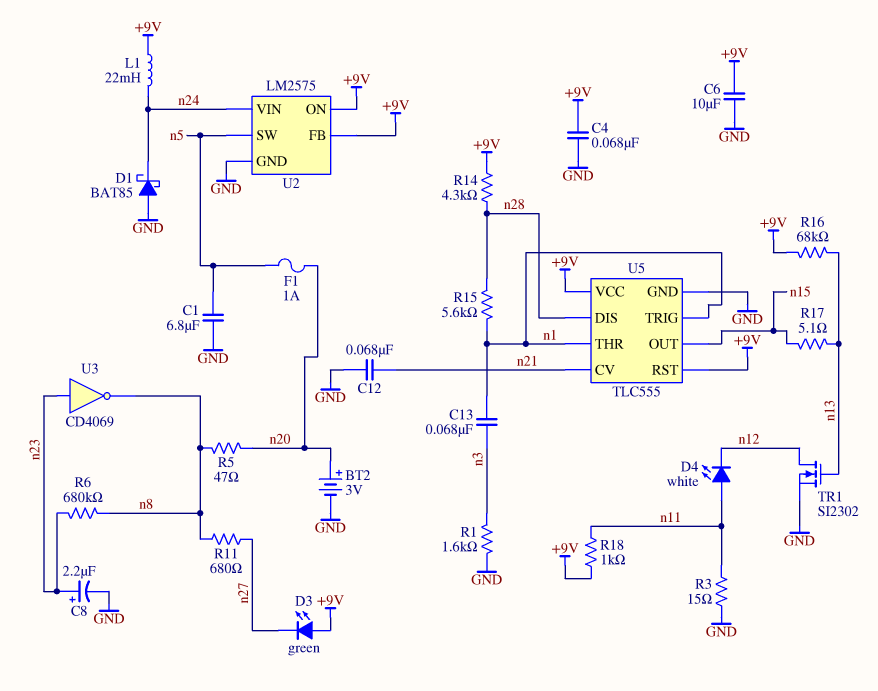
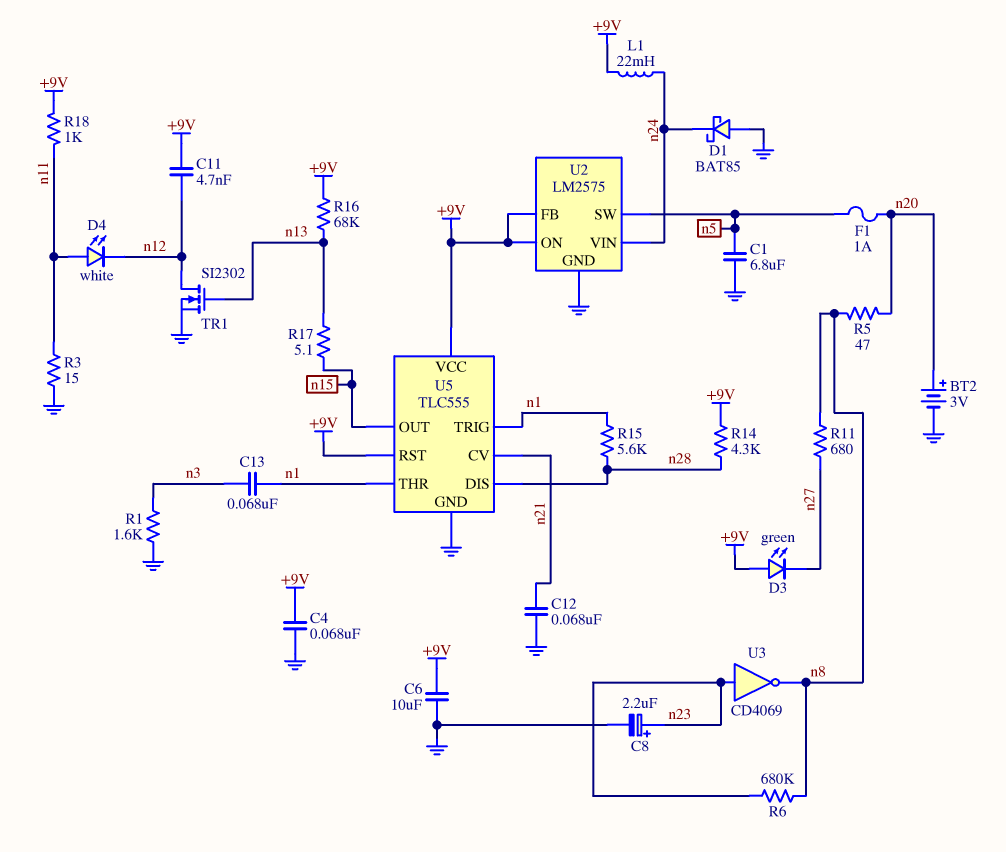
C11: none -> 4.7nF (+9V, n12)

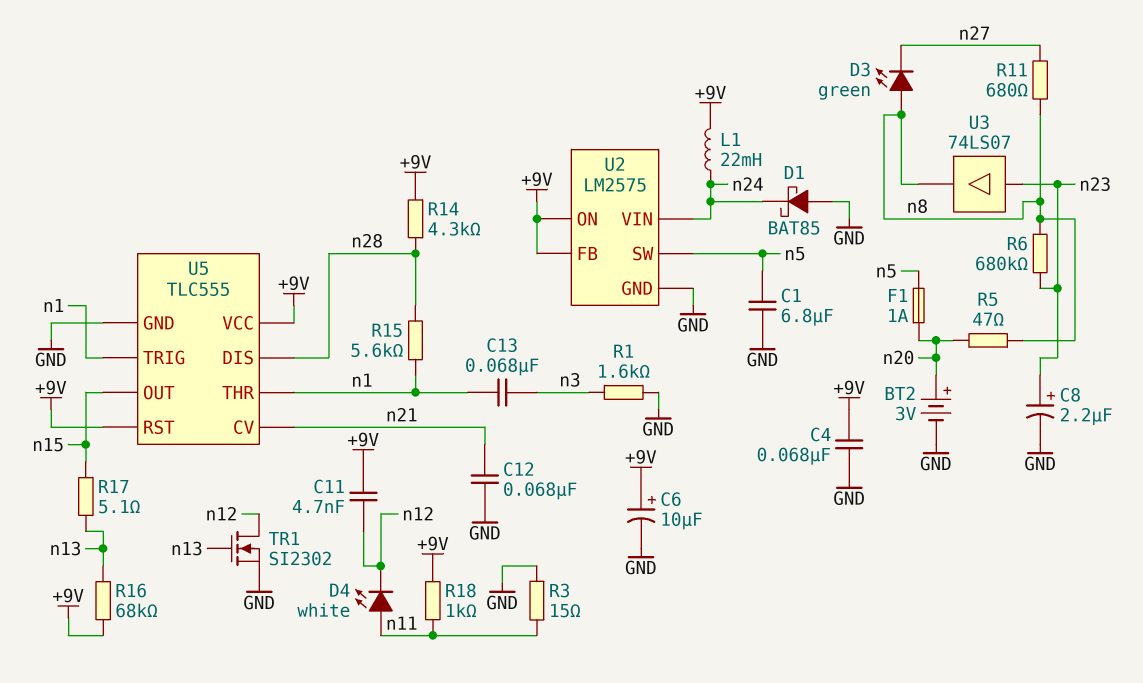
C6: 10uF (+9V, GND) -> 10uF (plus +9V, minus GND)
D3: LED green (A +9V, K n27) -> LED green (A n8, K n27)
U3: NOT CD4069 (in n23, out n8) -> buffer 74LS07 (in n23, out n8)

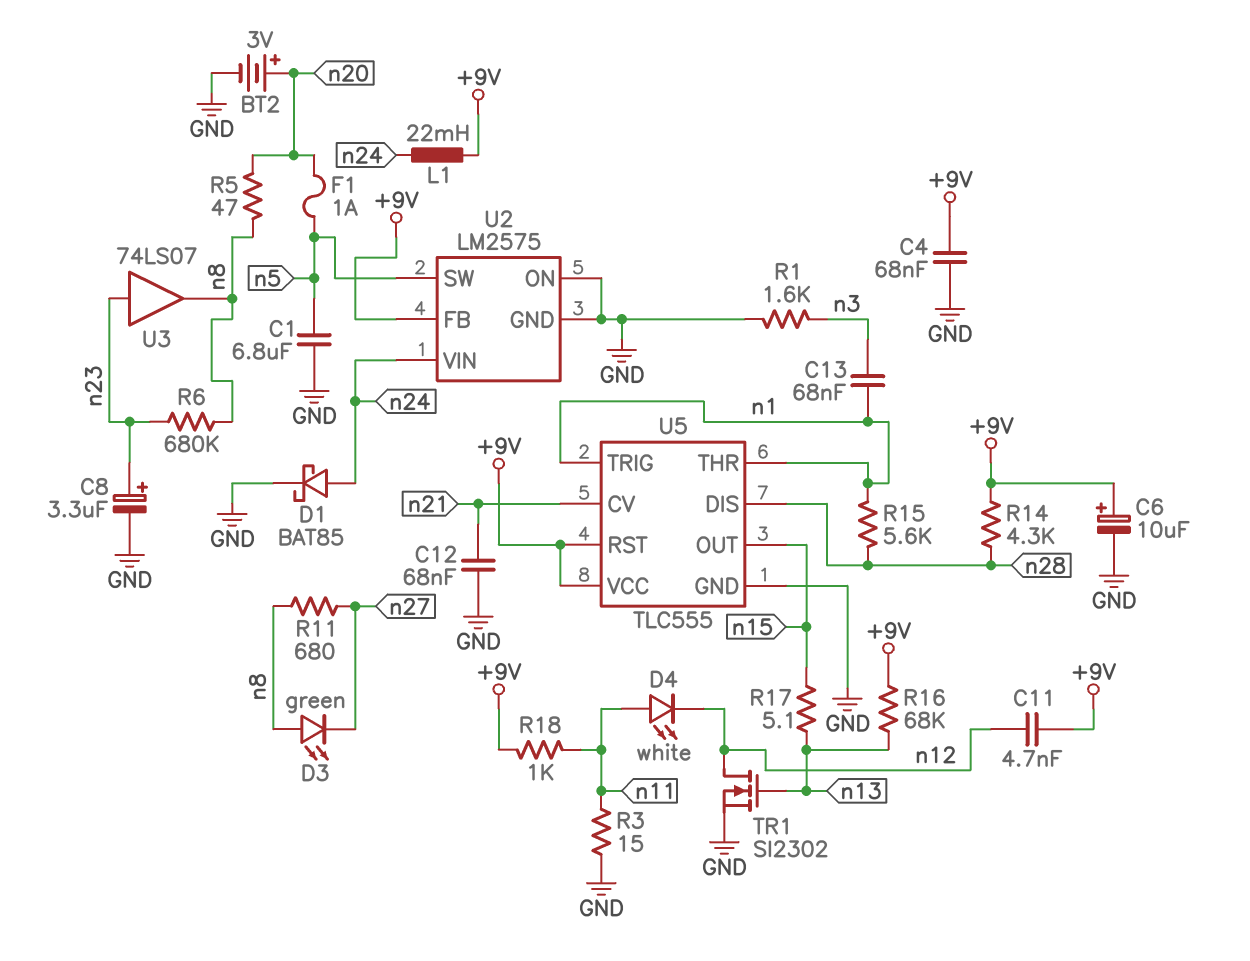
C8: 2.2uF (plus n23, minus GND) -> 3.3uF (plus n23, minus GND)
D1: schottky BAT85 (A GND, K n24) -> schottky BAT85 (A n24, K GND)
U2 pin ON: +9V -> GND

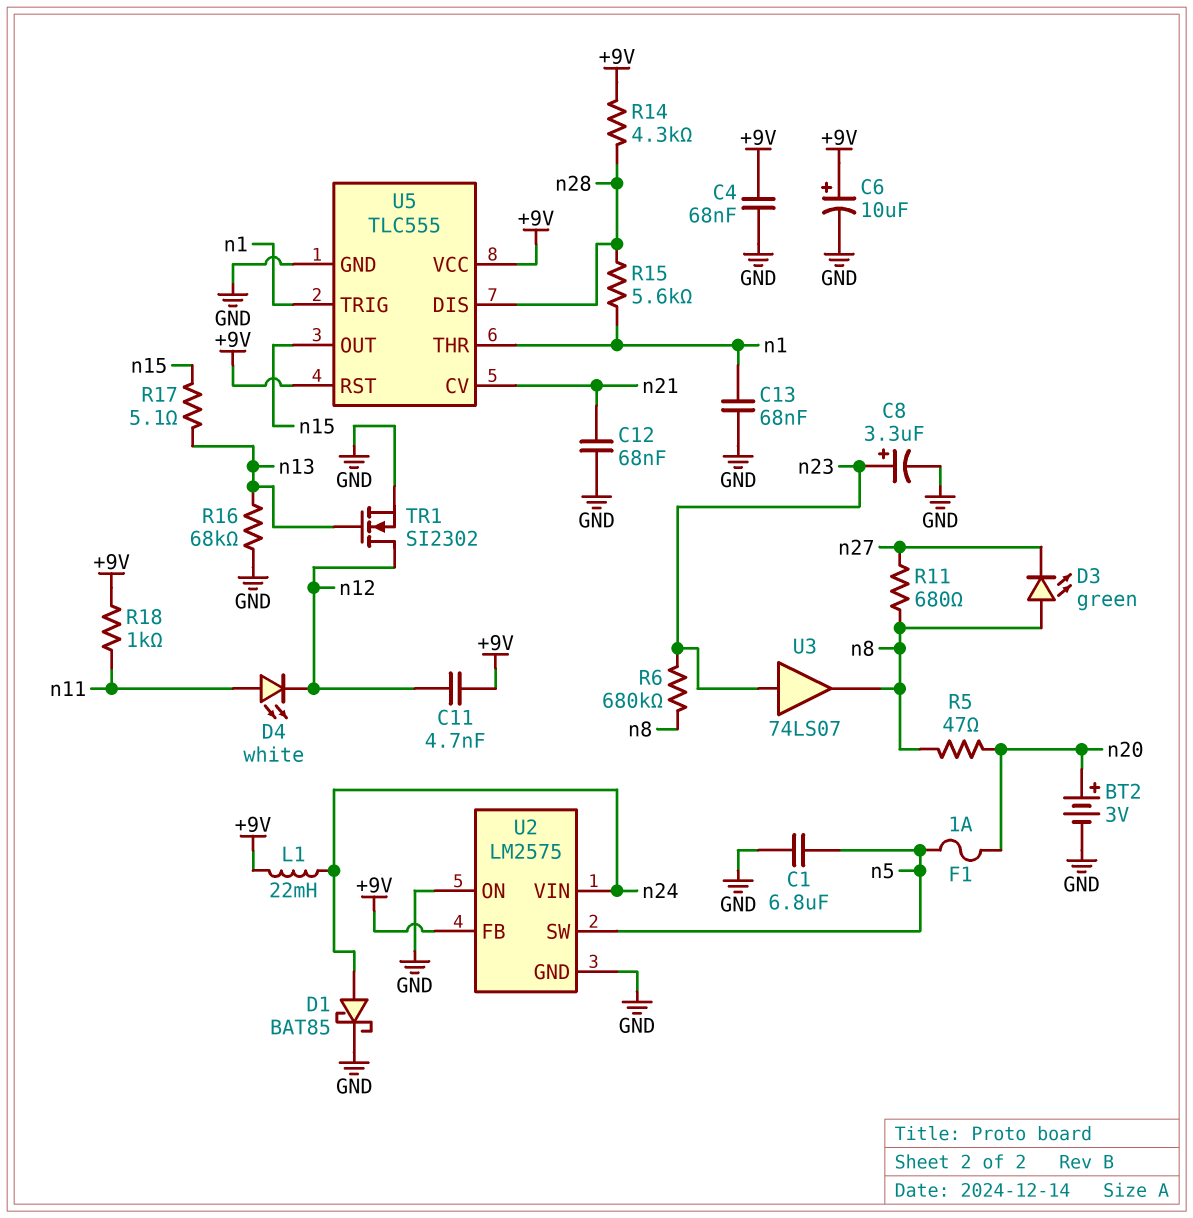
C13: 68nF (n1, n3) -> 68nF (GND, n1)
R1: 1.6k (GND, n3) -> none
R3: 15 (GND, n11) -> none
R16: 68k (+9V, n13) -> 68k (GND, n13)

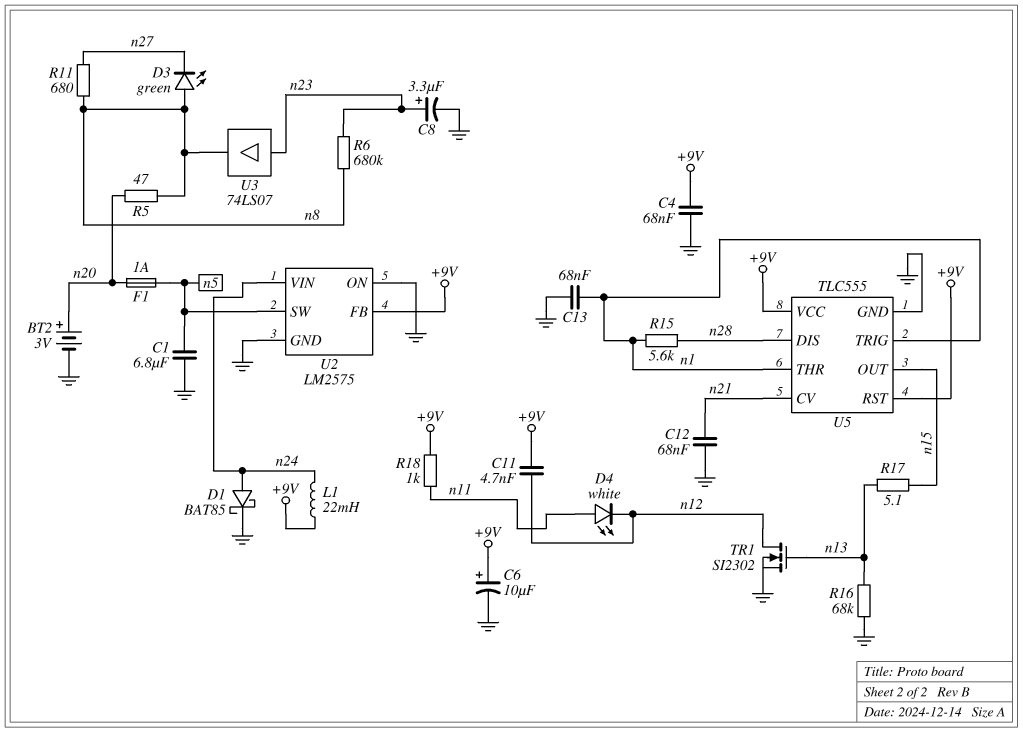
R14: 4.3k (+9V, n28) -> none

